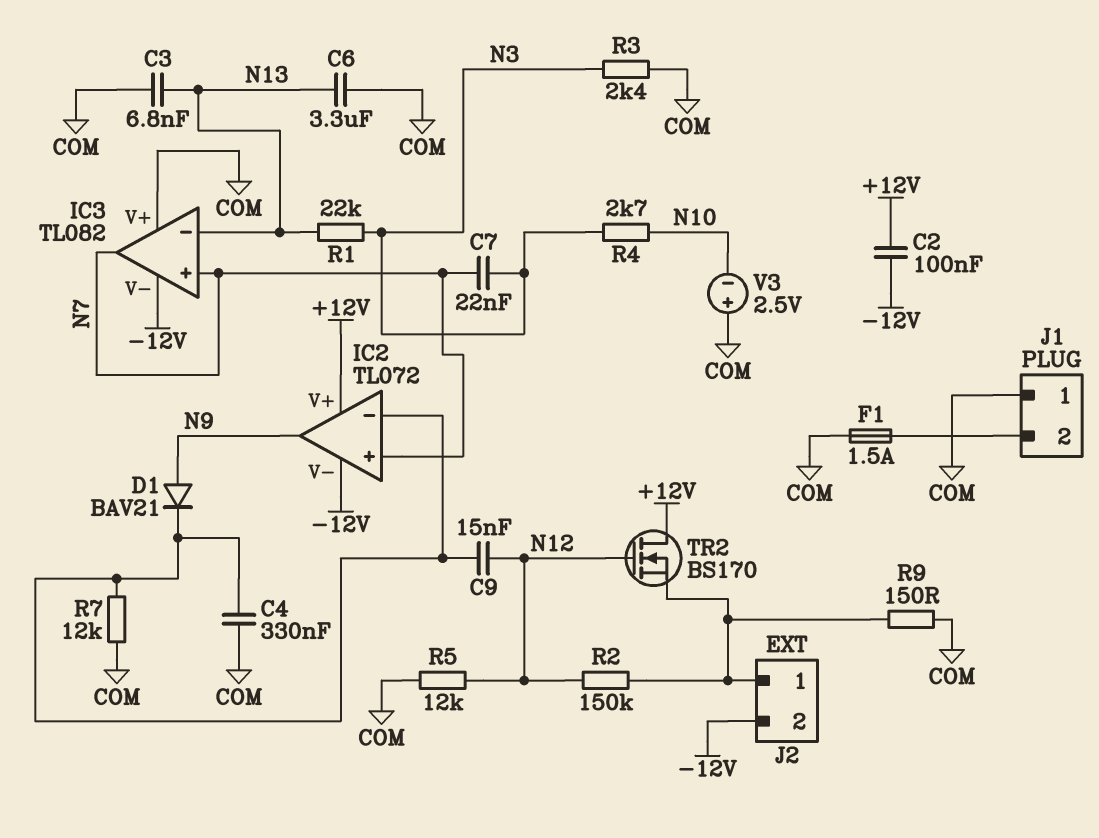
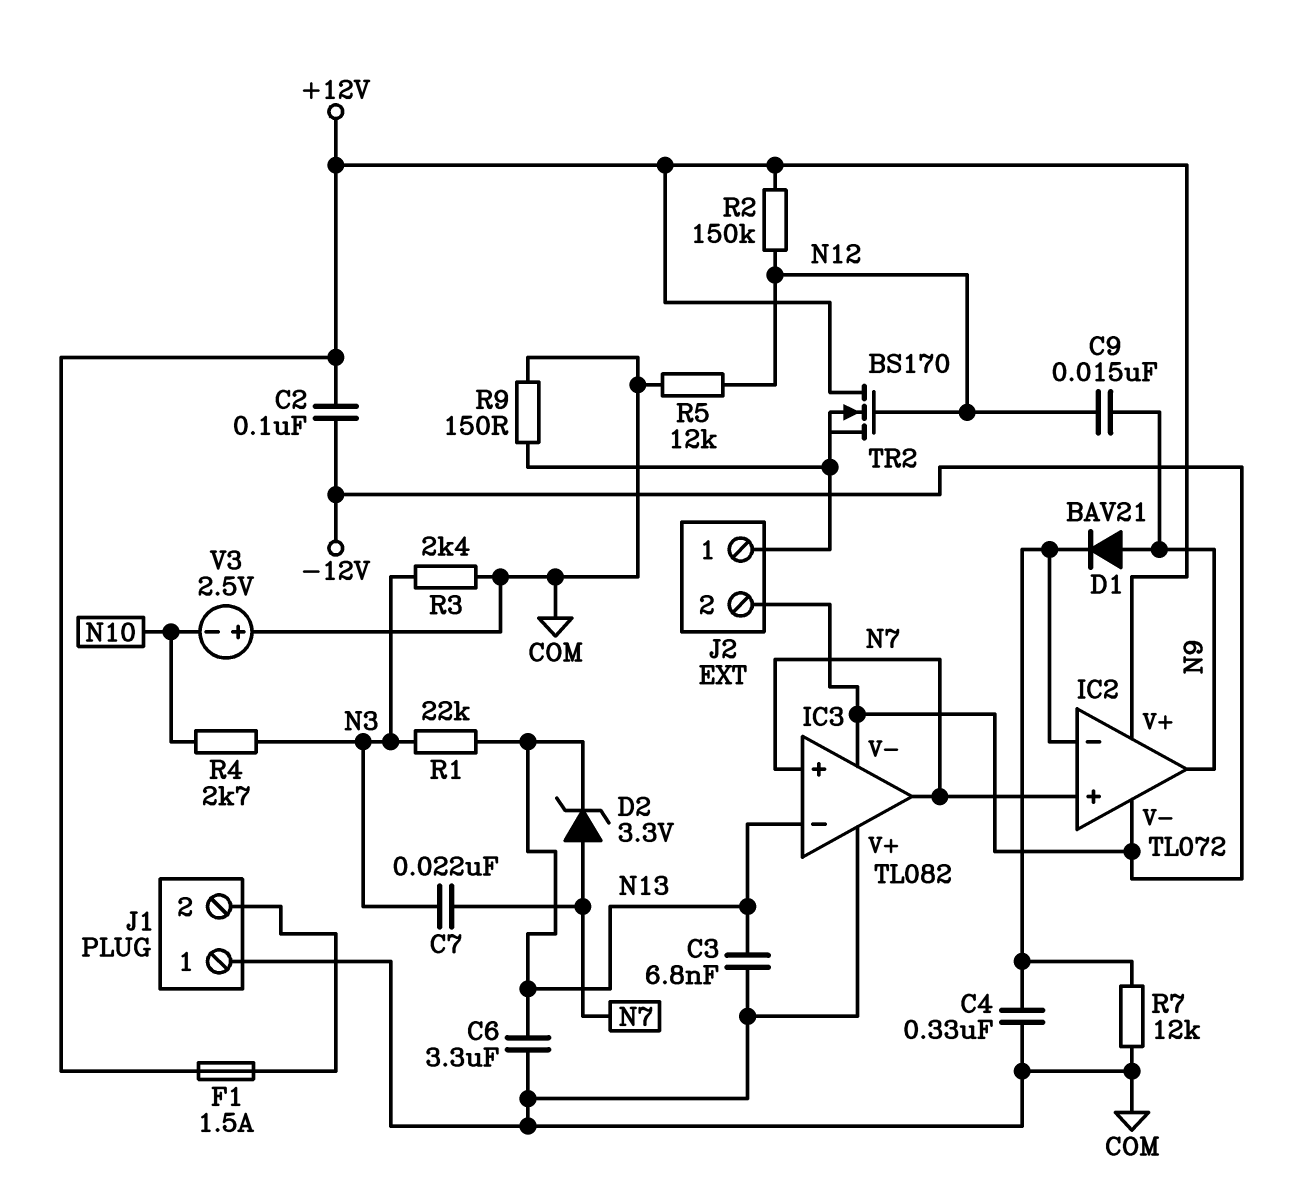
C9: 15nF (IC2/in-, N12) -> 15nF (N9, N12)
D2: none -> zener 3.3V (A N7, K N13)
F1: 1.5A (COM, J1/2) -> 1.5A (+12V, J1/2)
R2: 150k (J2/1, N12) -> 150k (+12V, N12)

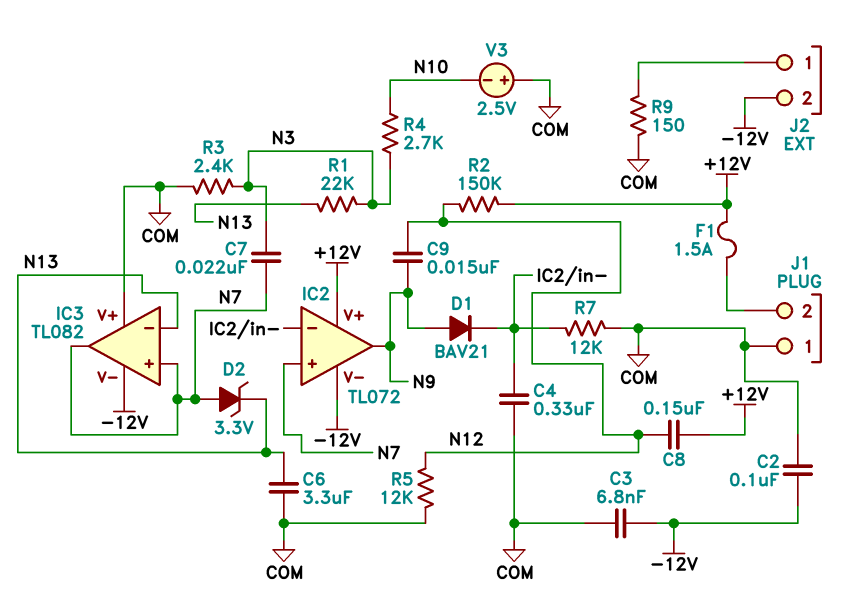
C2: 100nF (+12V, -12V) -> 100nF (-12V, COM)
C3: 6.8nF (COM, N13) -> 6.8nF (-12V, COM)
C8: none -> 150nF (+12V, N12)
TR2: NMOS BS170 (G N12, D +12V, S J2/1) -> none

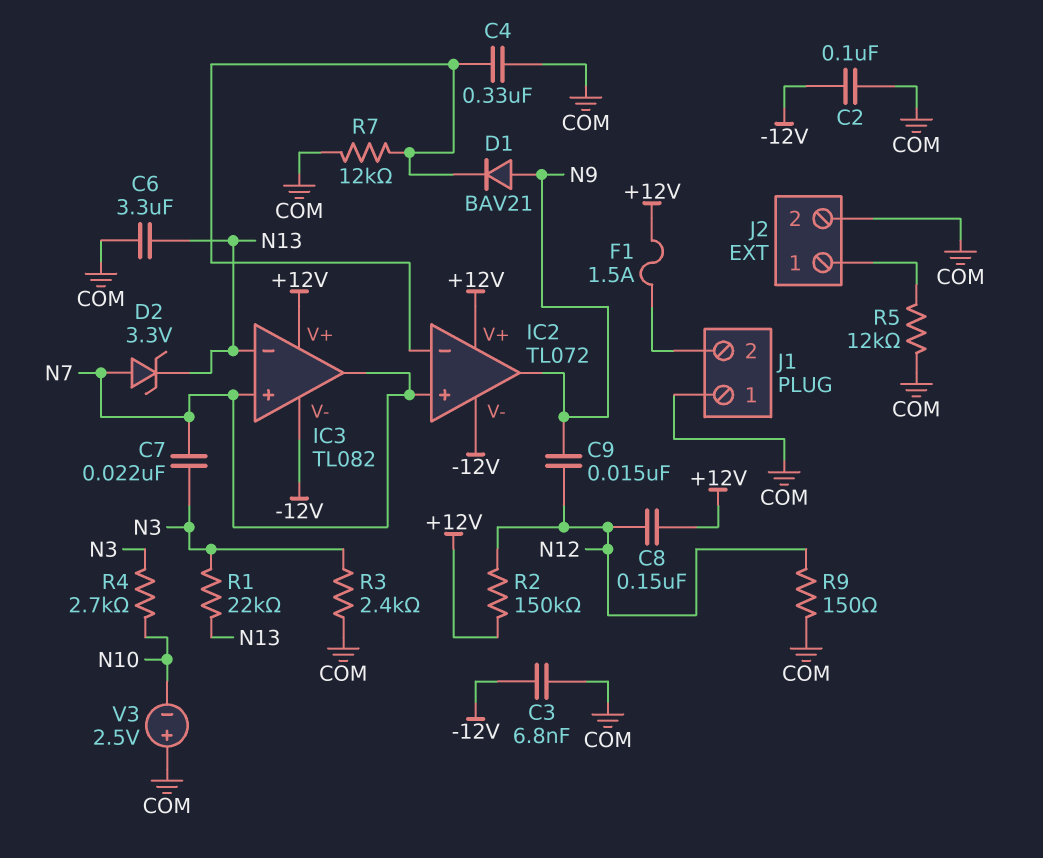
IC3 pin V+: COM -> +12V
J2 pin 2: -12V -> COM
R5: 12k (COM, N12) -> 12k (COM, J2/1)
R9: 150 (COM, J2/1) -> 150 (COM, N12)

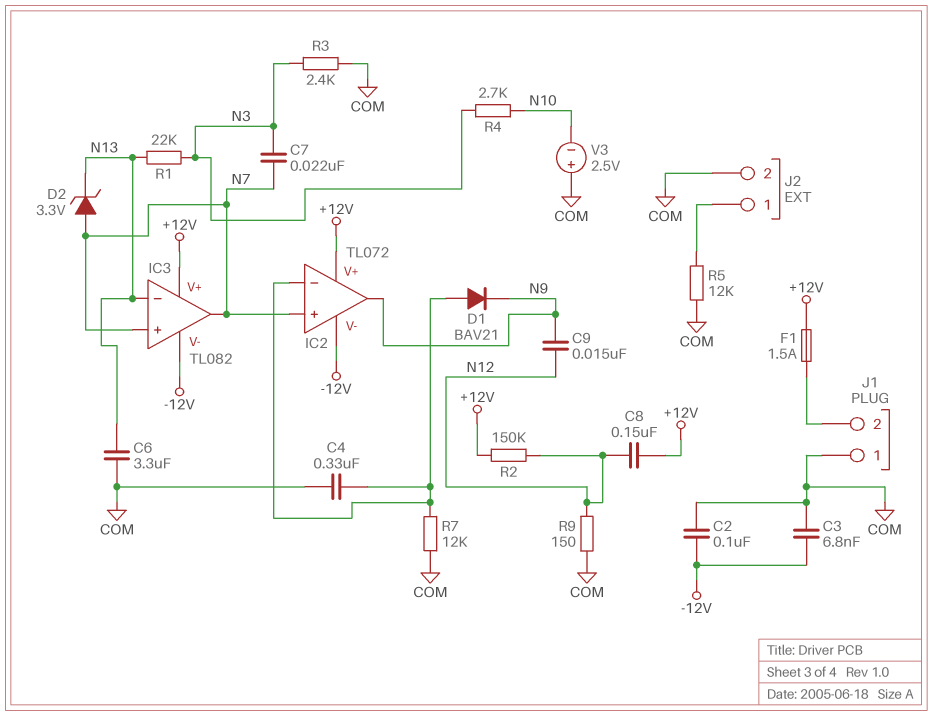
D1: diode BAV21 (A N9, K IC2/in-) -> diode BAV21 (A IC2/in-, K N9)

